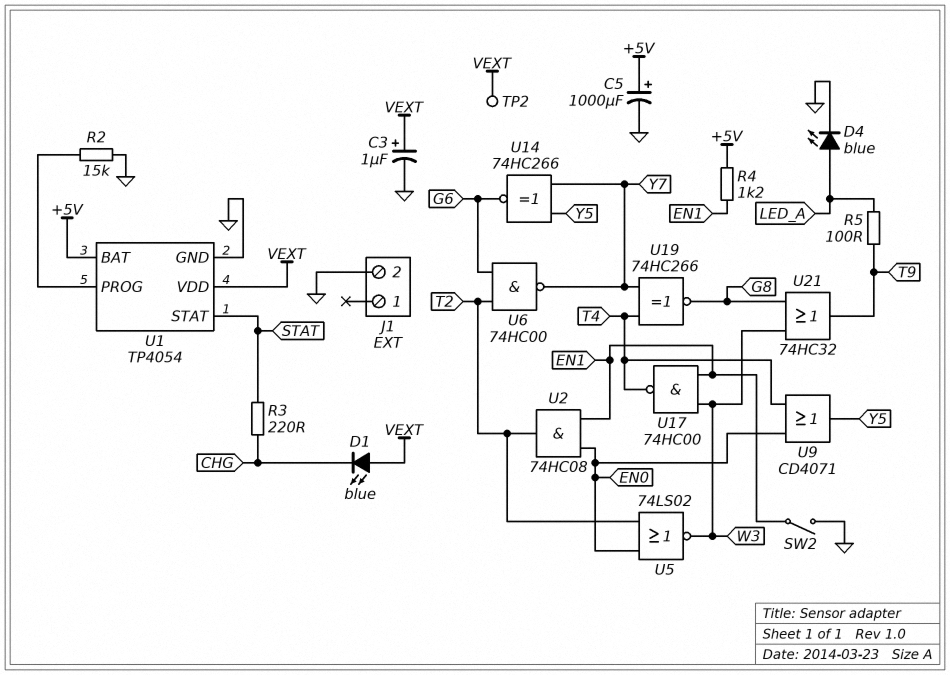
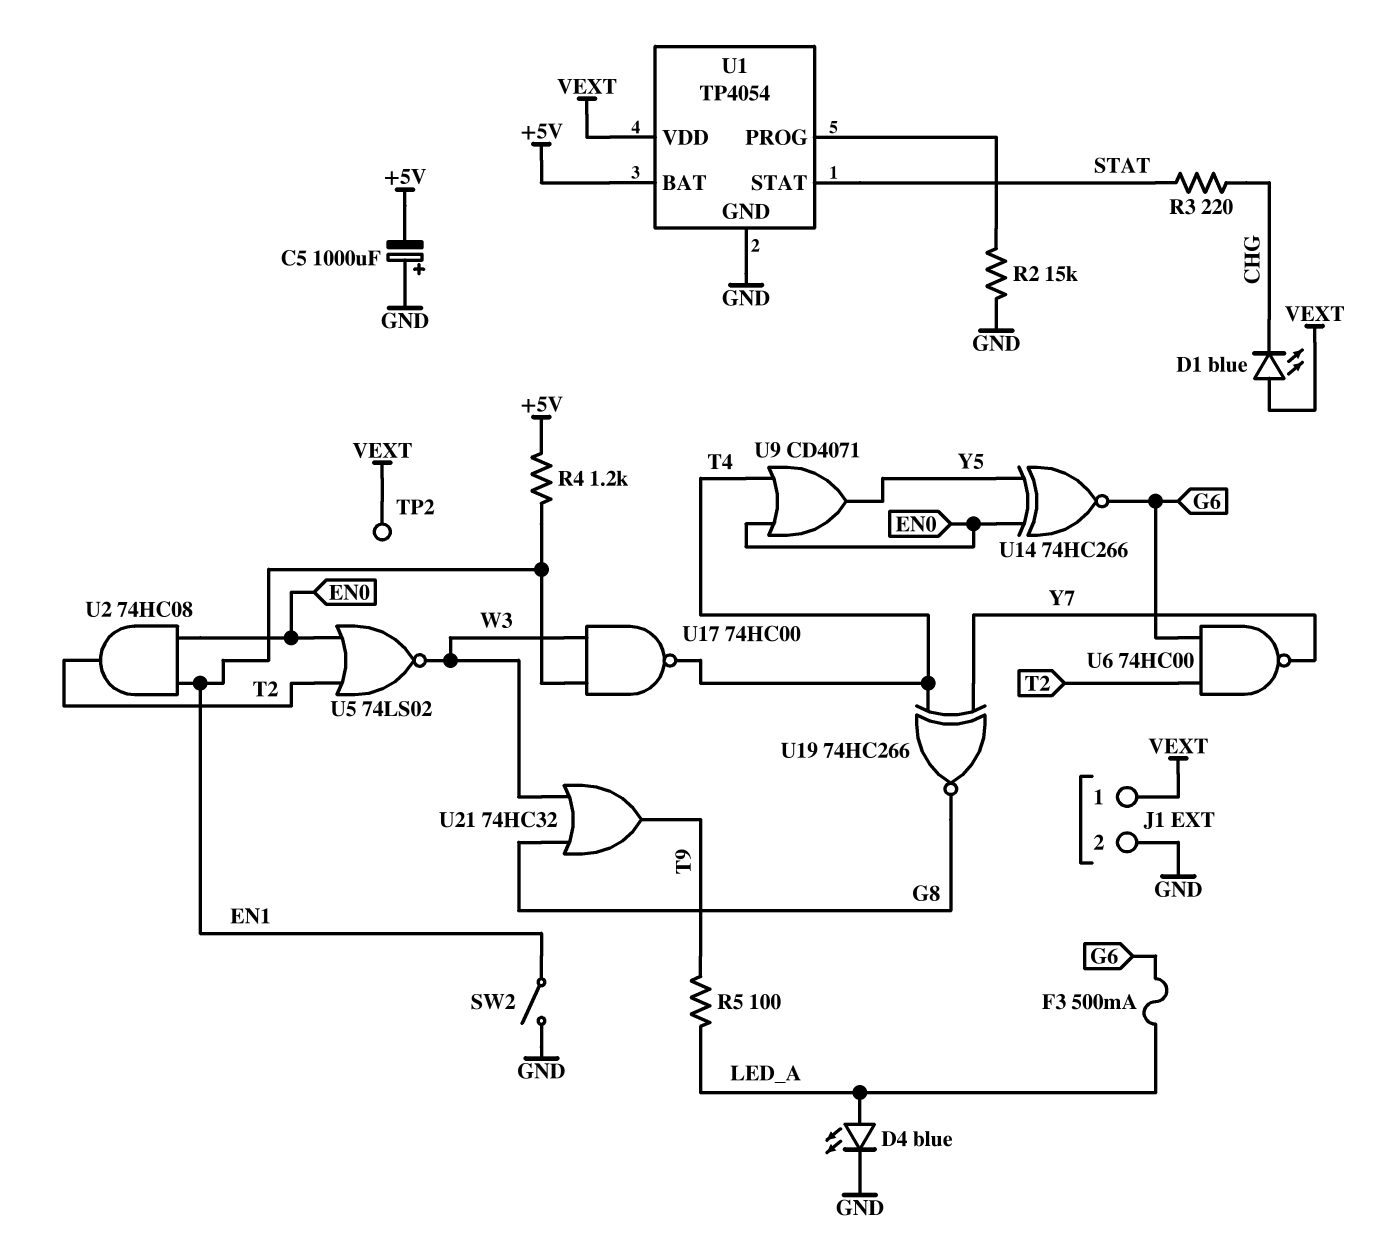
C3: 1uF (plus VEXT, minus GND) -> none
C5: 1000uF (plus +5V, minus GND) -> 1000uF (plus GND, minus +5V)
F3: none -> 500mA (G6, LED_A)
J1 pin 1: none -> VEXT
U14: XNOR 74HC266 (in Y5, in Y7, out G6) -> XNOR 74HC266 (in EN0, in Y5, out G6)

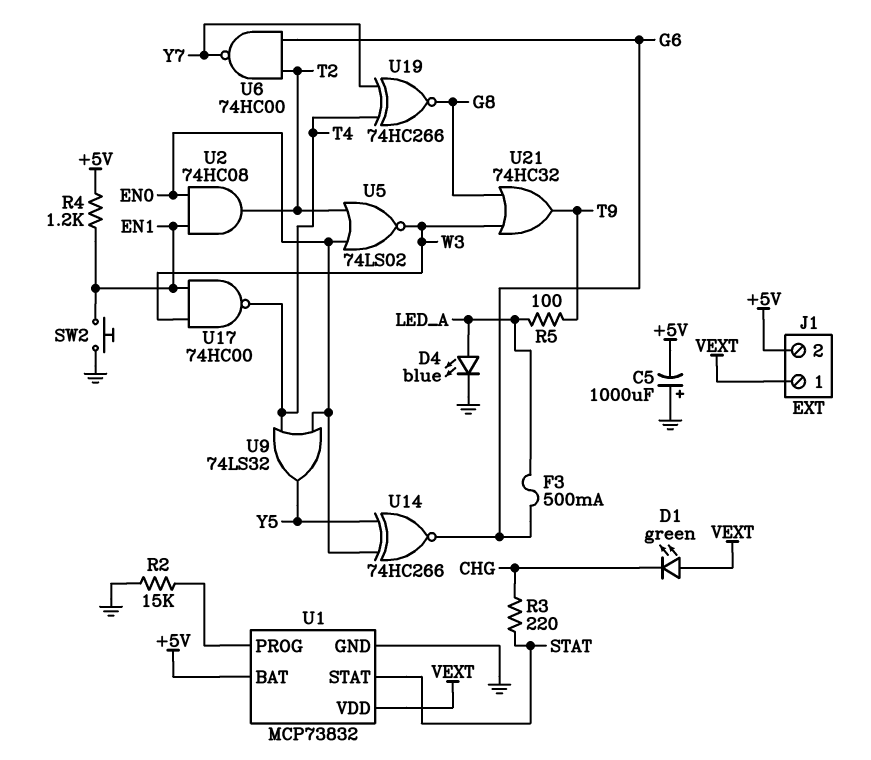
D1: LED blue (A VEXT, K CHG) -> LED green (A VEXT, K CHG)
J1 pin 2: GND -> +5V
SW2: switch (EN1, GND) -> button (EN1, GND)
TP2: test point (VEXT) -> none
U1: TP4054 -> MCP73832
U9: OR CD4071 (in EN0, in T4, out Y5) -> OR 74LS32 (in EN0, in T4, out Y5)

